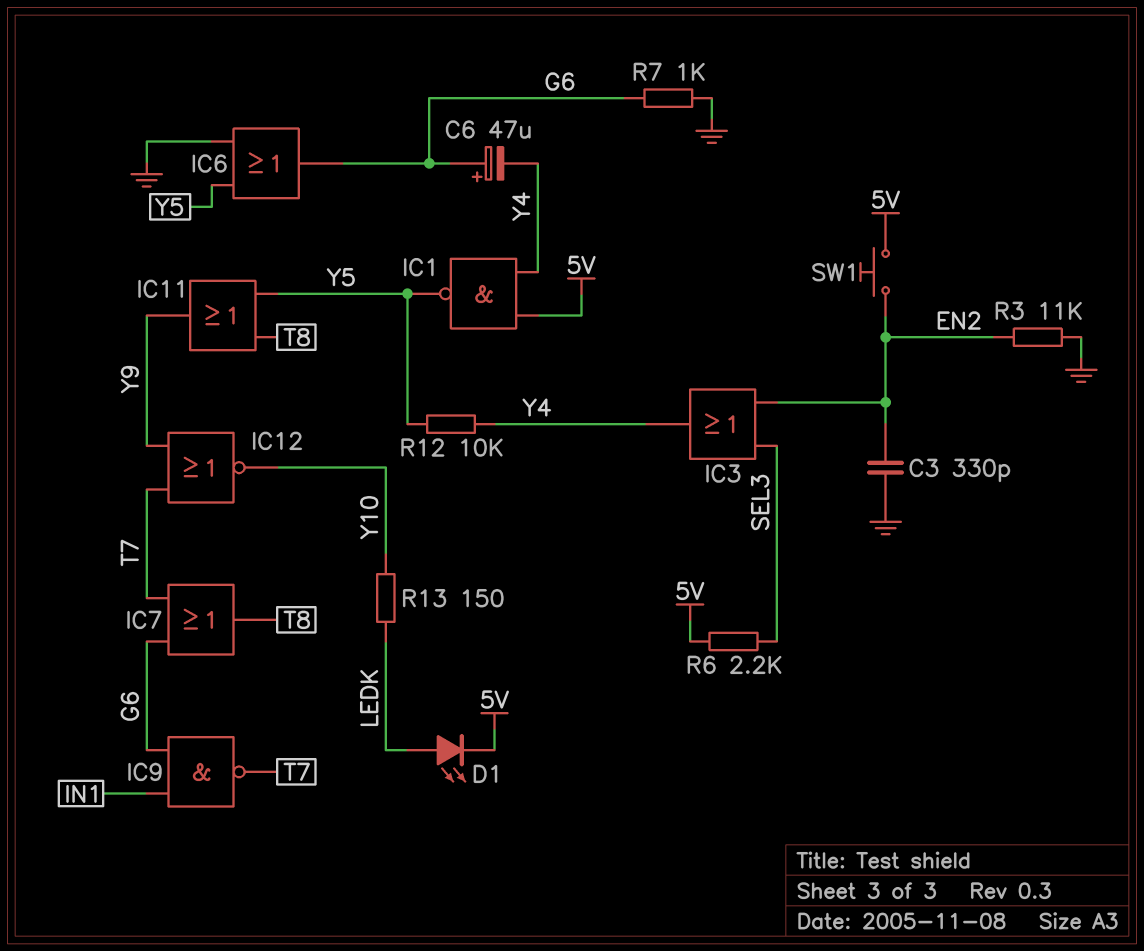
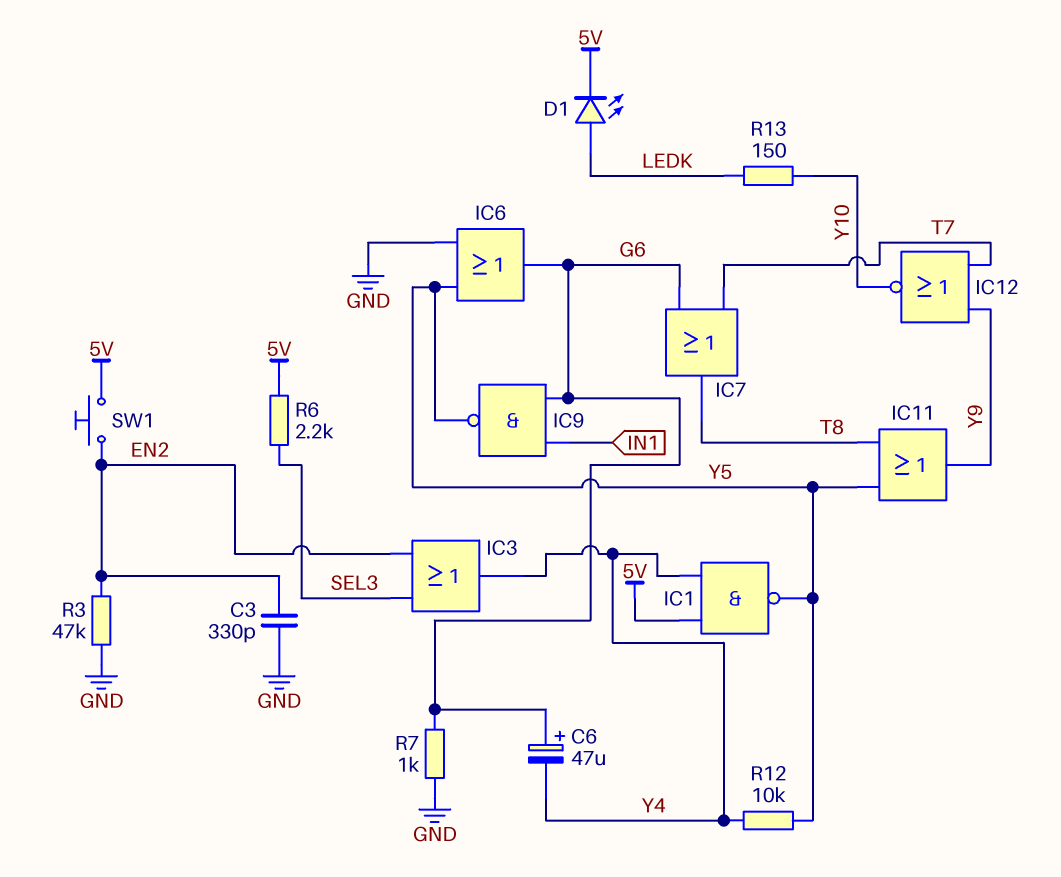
IC9: NAND (in G6, in IN1, out T7) -> NAND (in G6, in IN1, out Y5)
R3: 11k (EN2, GND) -> 47k (EN2, GND)

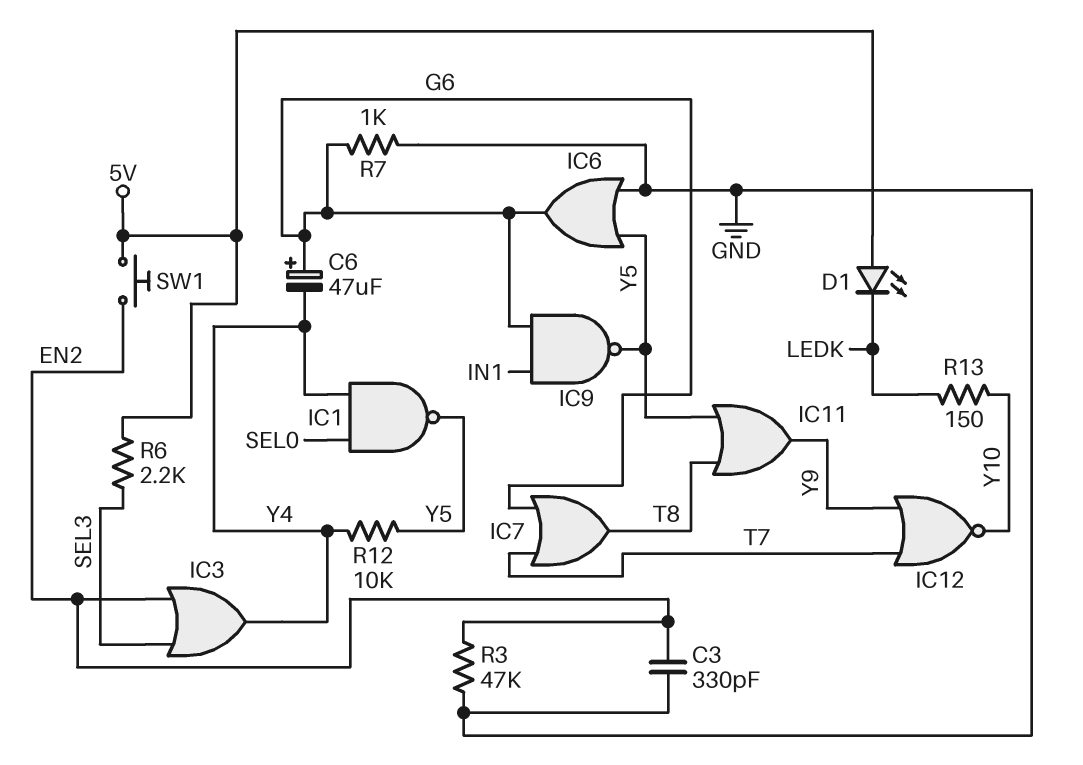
D1: LED (A LEDK, K 5V) -> LED (A 5V, K LEDK)
IC1: NAND (in 5V, in Y4, out Y5) -> NAND (in SEL0, in Y4, out Y5)

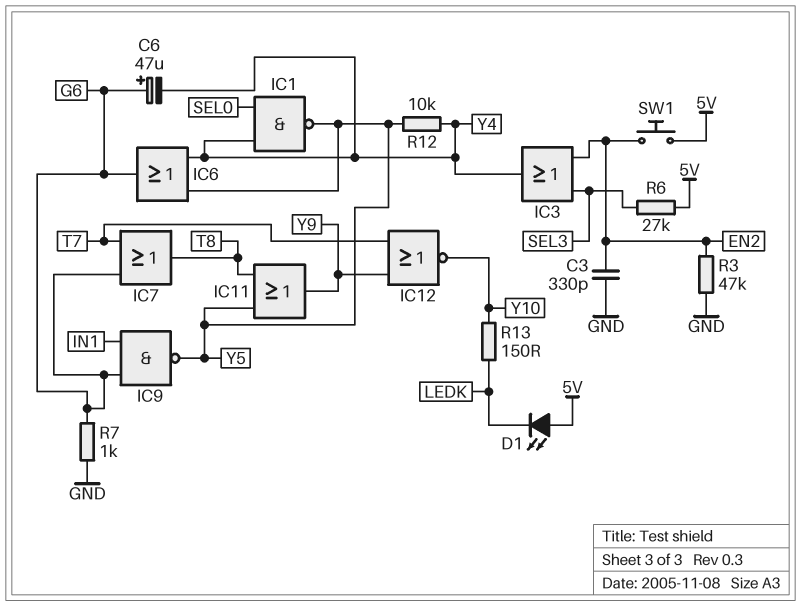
IC6: OR (in GND, in Y5, out G6) -> OR (in Y4, in Y5, out G6)
R6: 2.2k (5V, SEL3) -> 27k (5V, SEL3)

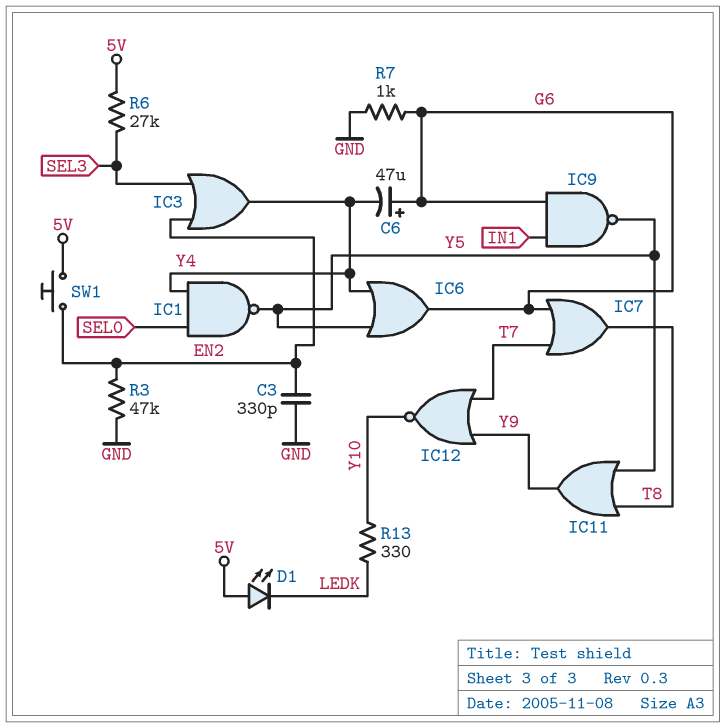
R12: 10k (Y4, Y5) -> none
R13: 150 (LEDK, Y10) -> 330 (LEDK, Y10)

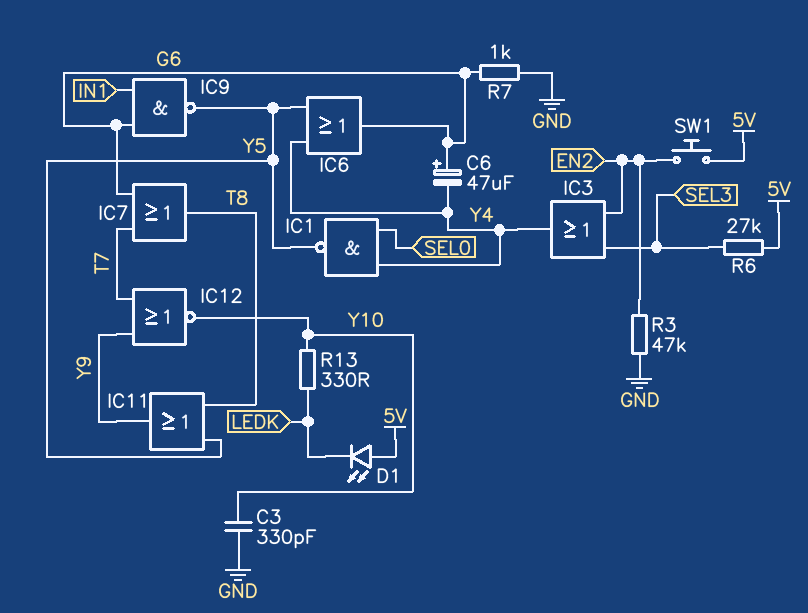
C3: 330pF (EN2, GND) -> 330pF (GND, Y10)

